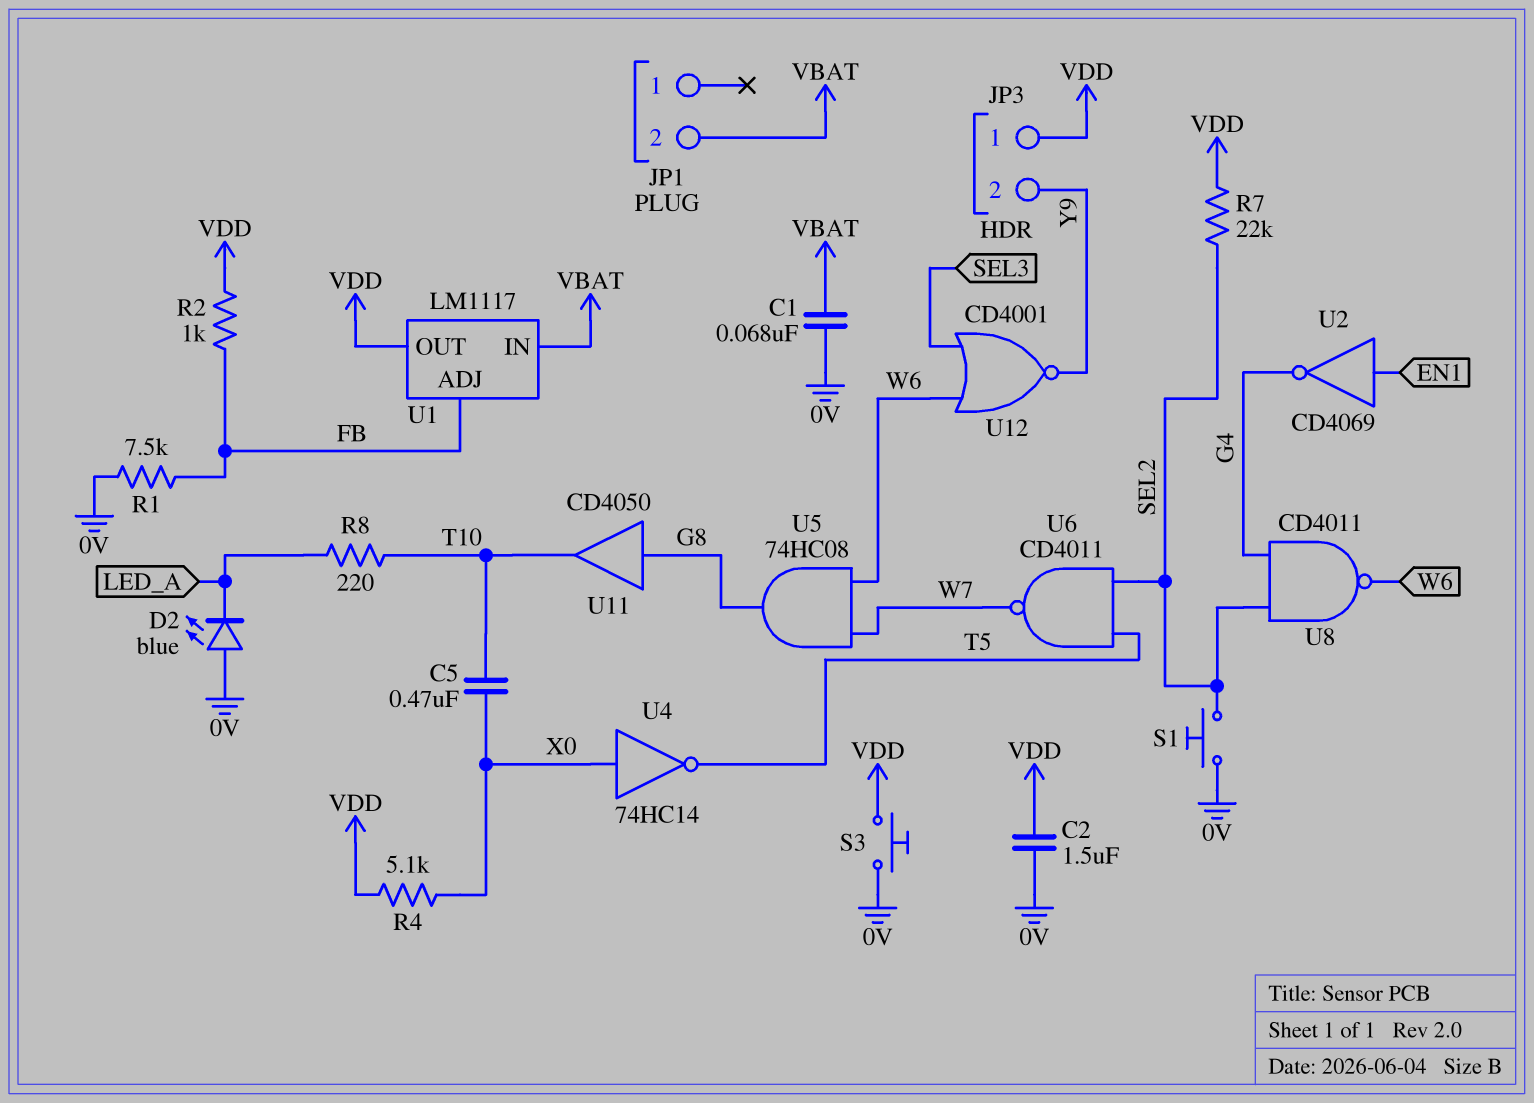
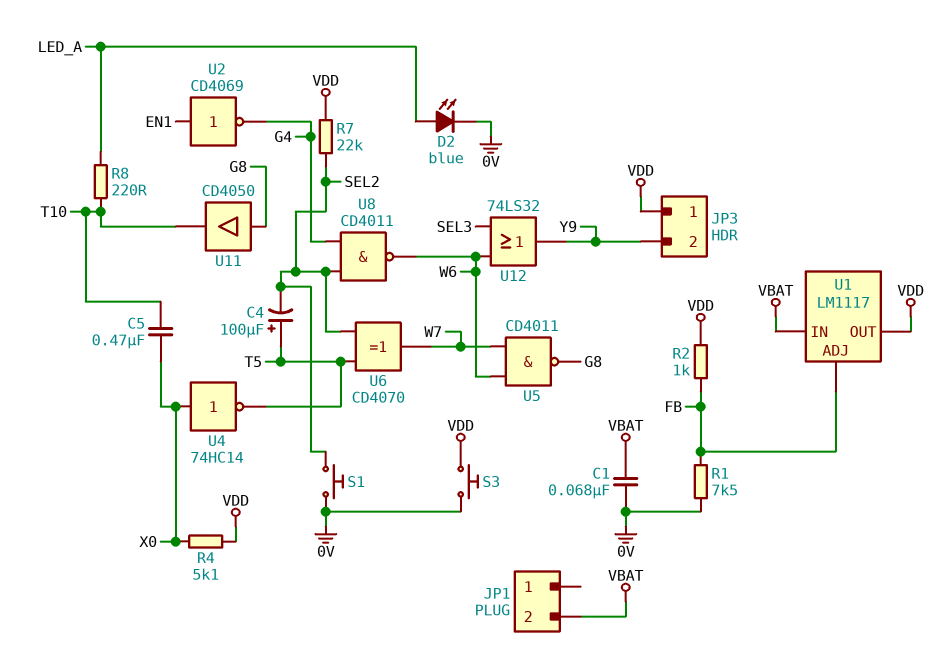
C2: 1.5uF (0V, VDD) -> none
C4: none -> 100uF (plus T5, minus SEL2)
D2: LED blue (A 0V, K LED_A) -> LED blue (A LED_A, K 0V)
U5: AND 74HC08 (in W6, in W7, out G8) -> NAND CD4011 (in W6, in W7, out G8)
U6: NAND CD4011 (in SEL2, in T5, out W7) -> XOR CD4070 (in SEL2, in T5, out W7)
U12: NOR CD4001 (in SEL3, in W6, out Y9) -> OR 74LS32 (in SEL3, in W6, out Y9)

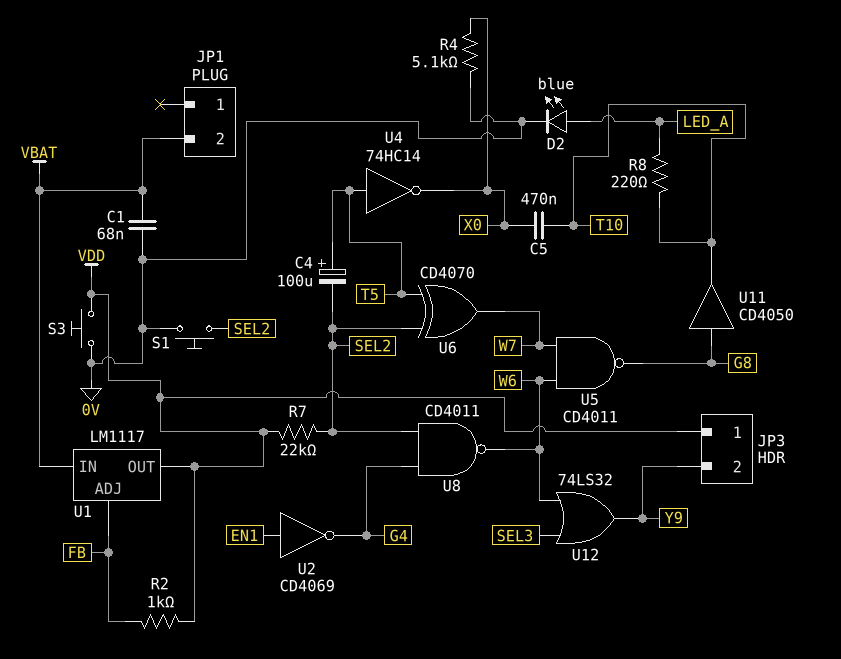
R1: 7.5k (0V, FB) -> none
R4: 5.1k (VDD, X0) -> 5.1k (0V, X0)
U4: NOT 74HC14 (in X0, out T5) -> NOT 74HC14 (in T5, out X0)

